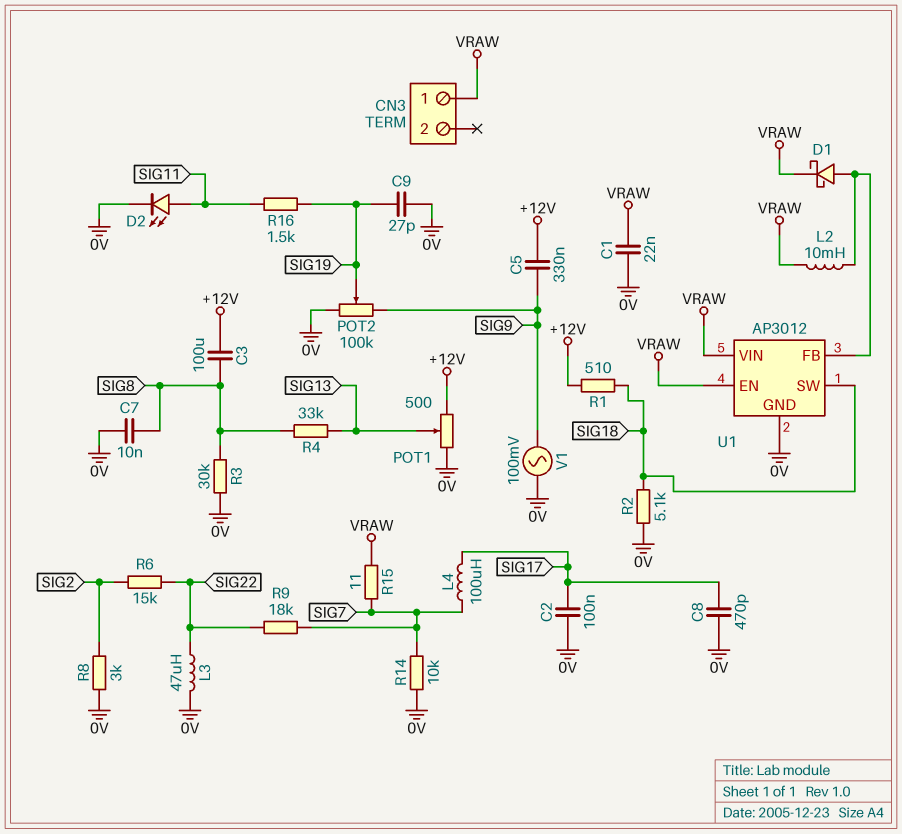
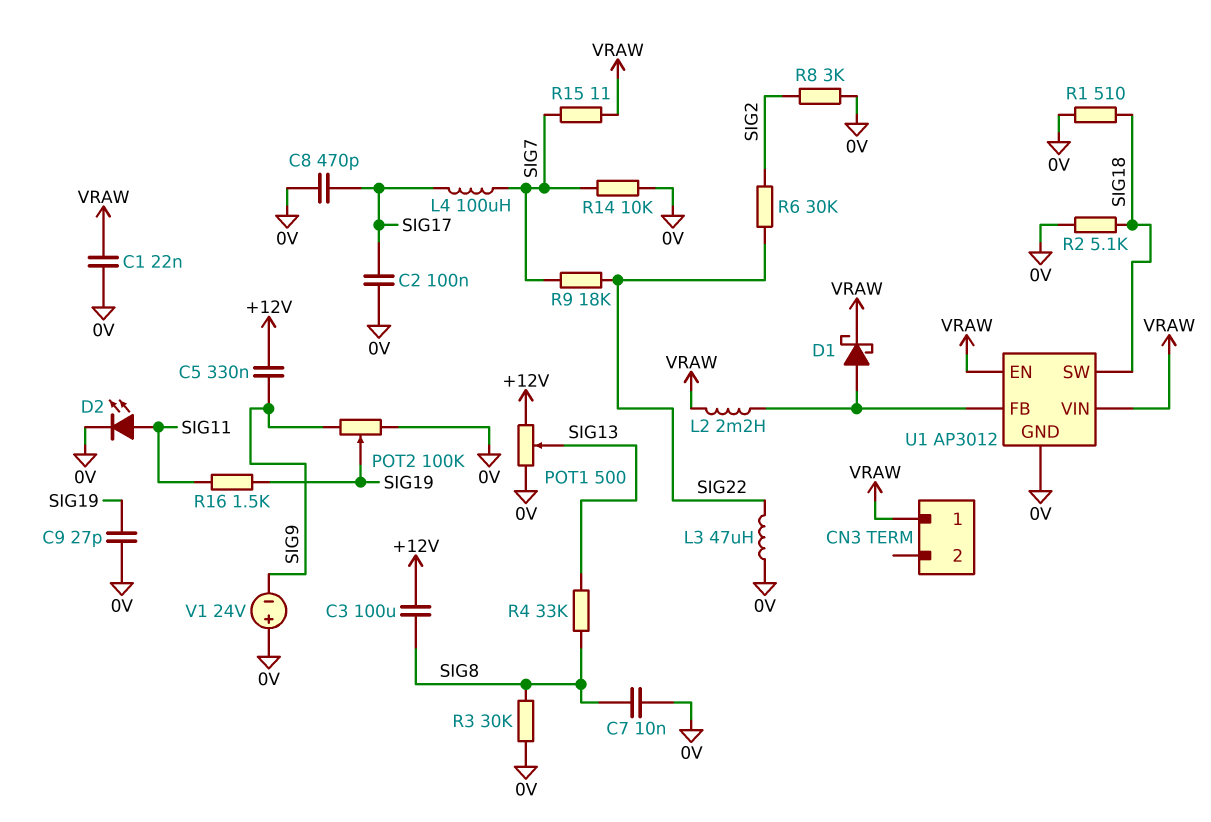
L2: 10mH (U1/FB, VRAW) -> 2.2mH (U1/FB, VRAW)
R1: 510 (+12V, SIG18) -> 510 (0V, SIG18)
R6: 15k (SIG2, SIG22) -> 30k (SIG2, SIG22)
V1: AC 100mV (0V, SIG9) -> 24V (plus 0V, minus SIG9)

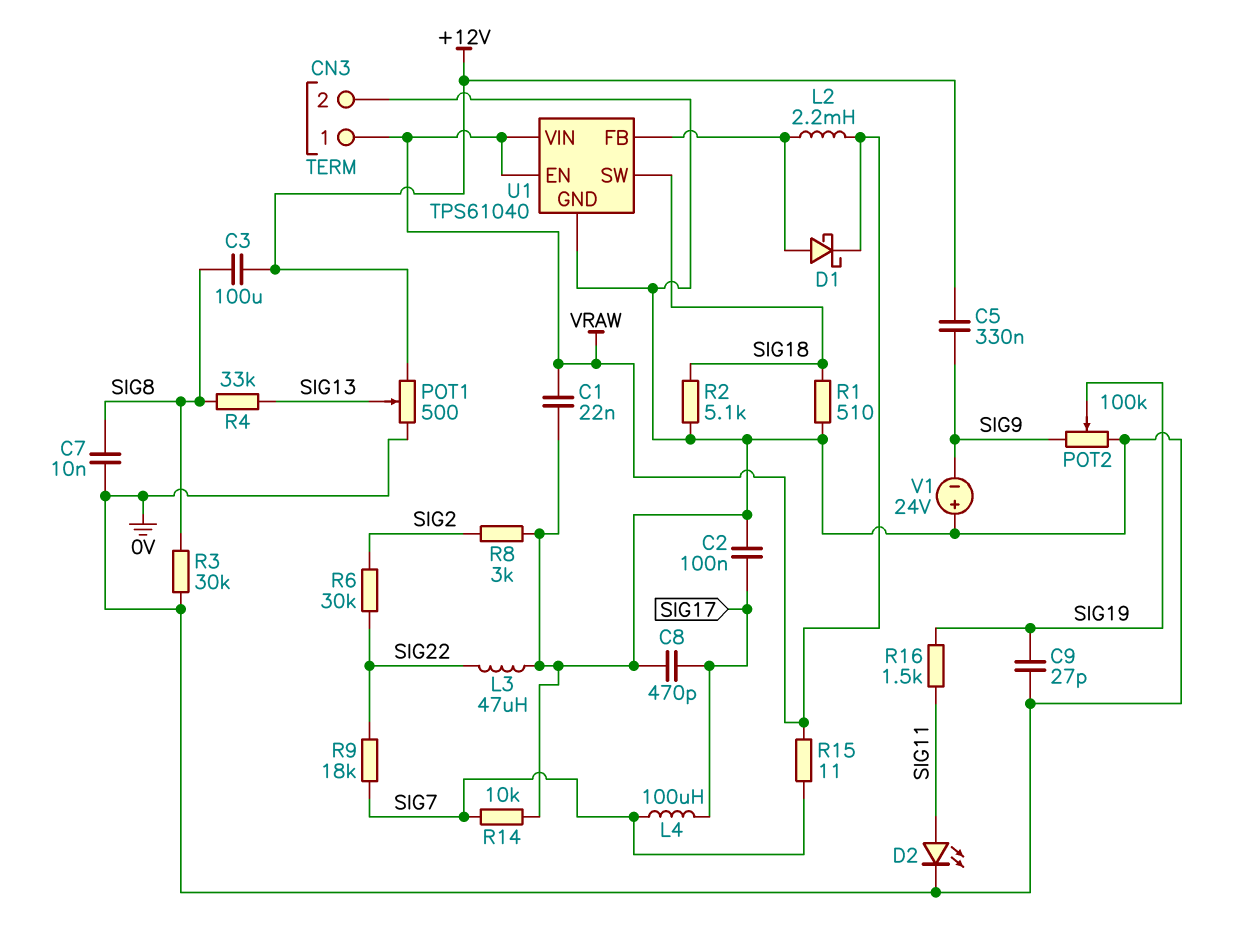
CN3 pin 2: none -> 0V
U1: AP3012 -> TPS61040

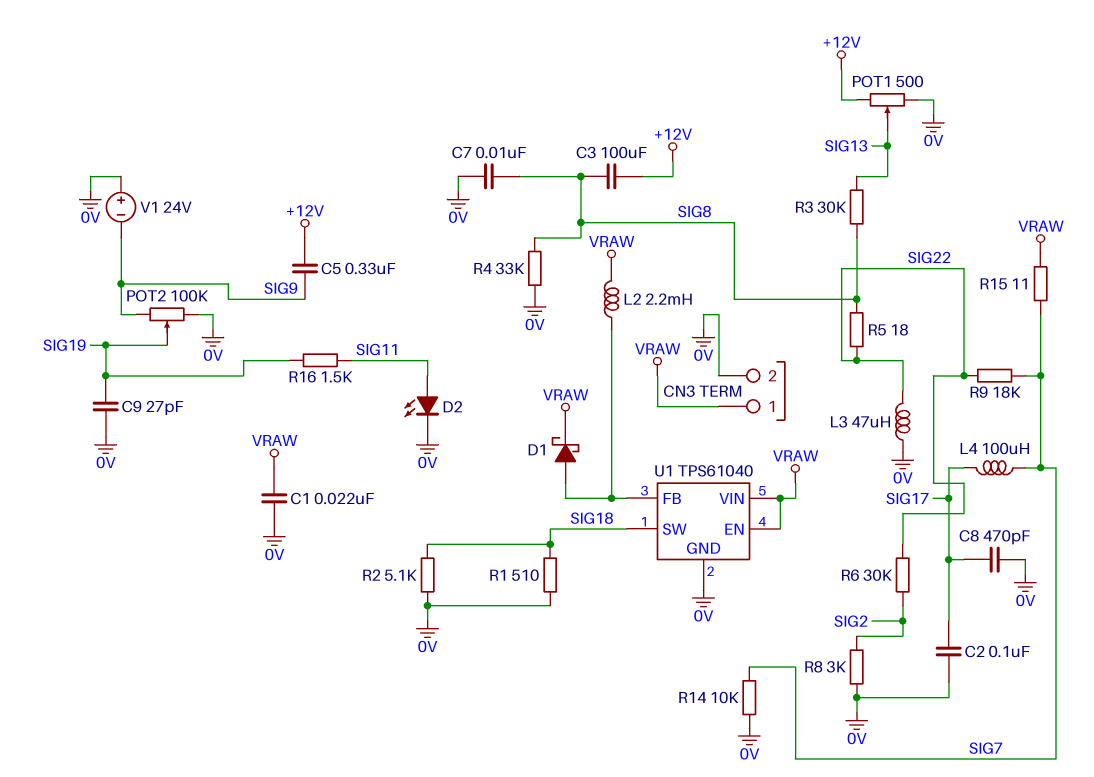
R3: 30k (0V, SIG8) -> 30k (SIG8, SIG13)
R4: 33k (SIG8, SIG13) -> 33k (0V, SIG8)
R5: none -> 18 (SIG8, SIG22)

